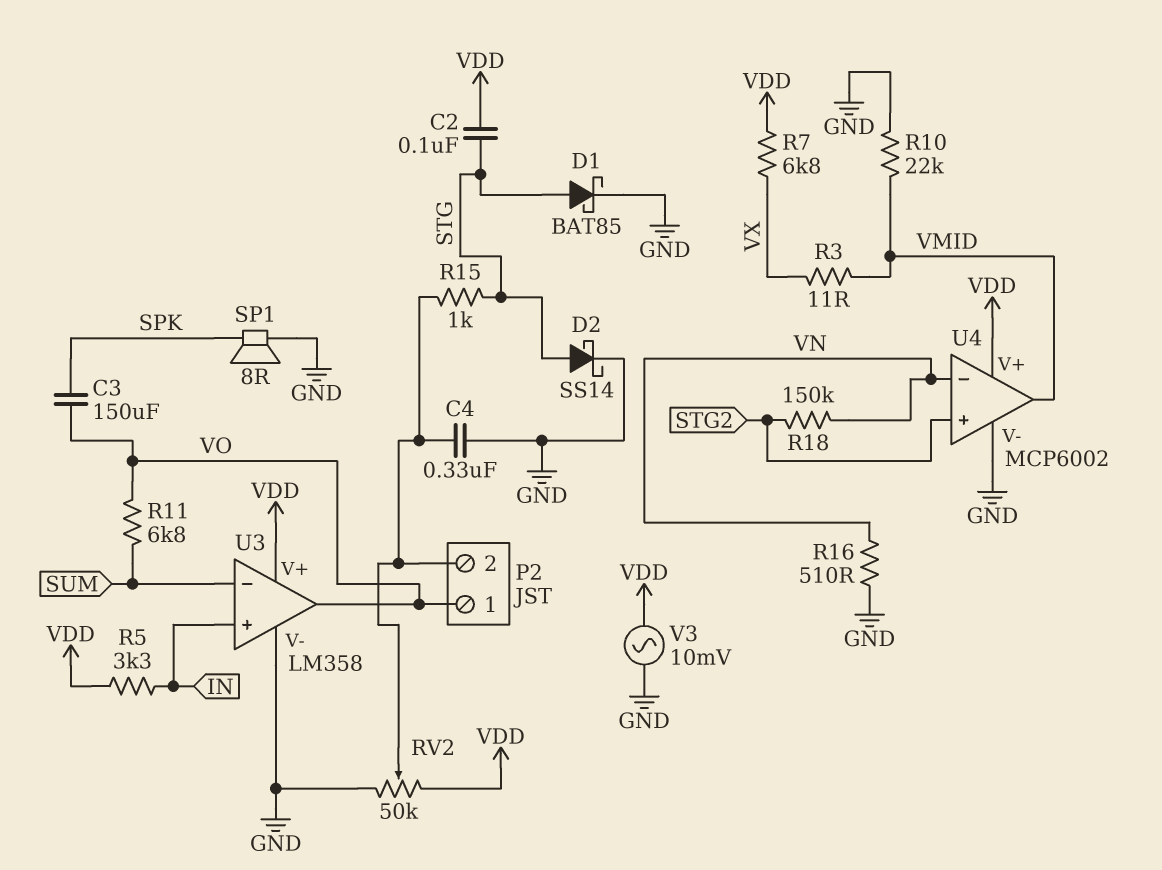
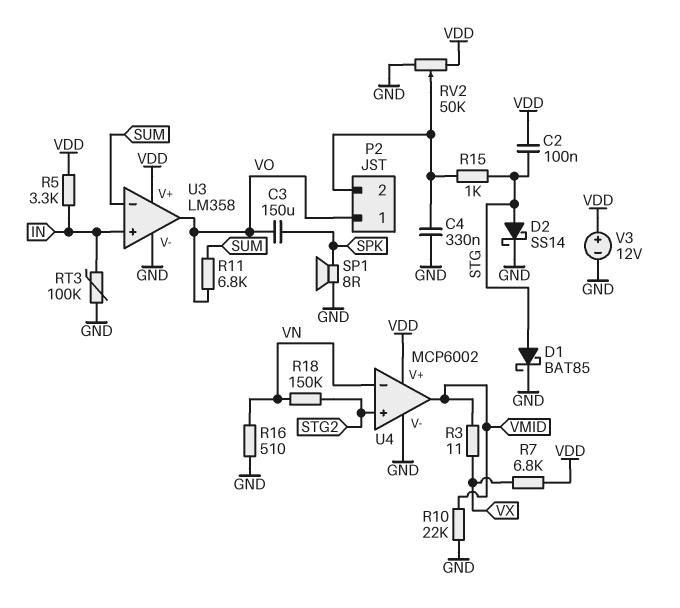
RT3: none -> 100k (GND, IN)
V3: AC 10mV (GND, VDD) -> 12V (plus VDD, minus GND)

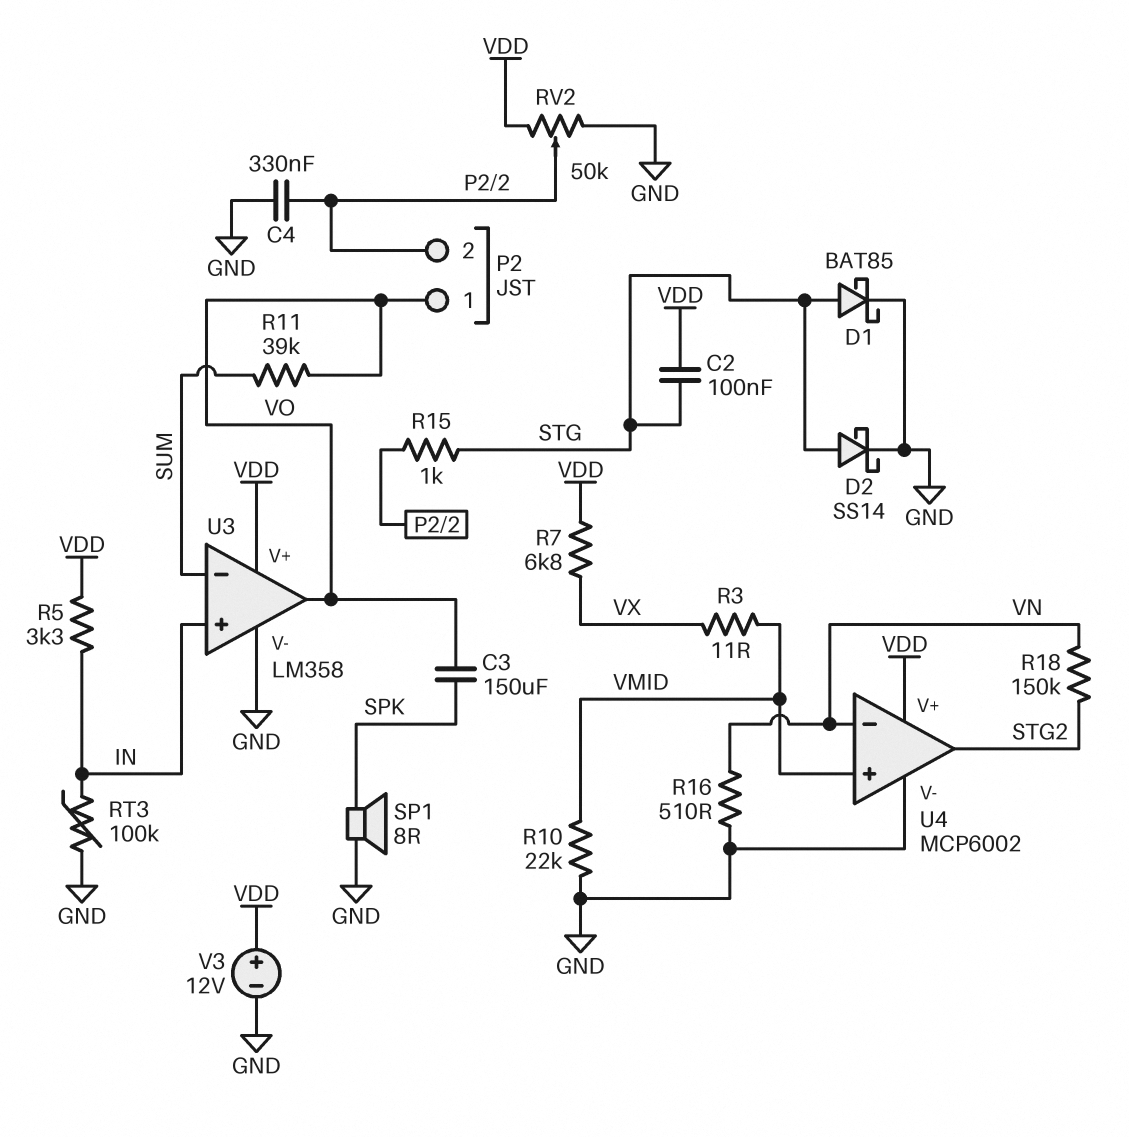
R11: 6.8k (SUM, VO) -> 39k (SUM, VO)
U4 pin in+: STG2 -> VMID
U4 pin out: VMID -> STG2

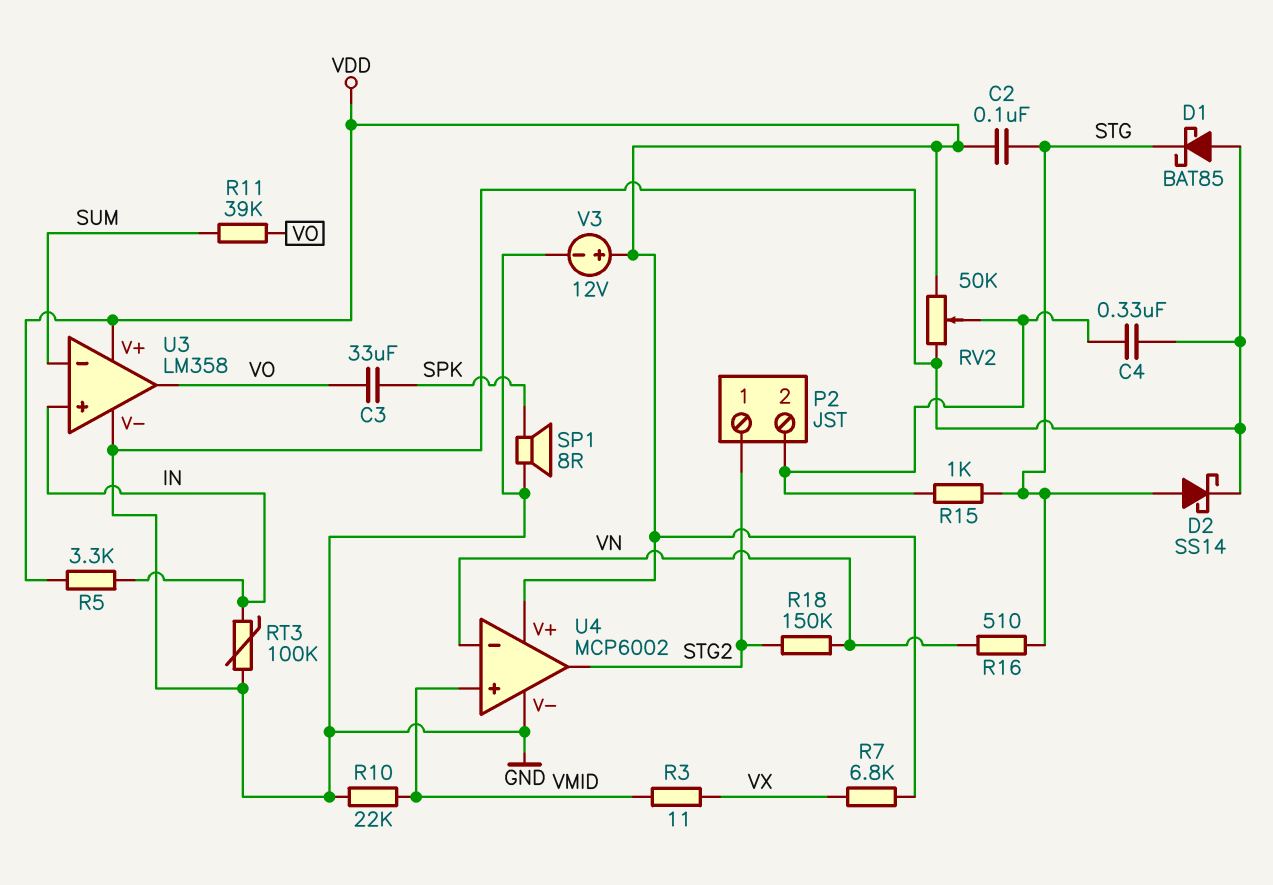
C3: 150uF (SPK, VO) -> 33uF (SPK, VO)
D1: schottky BAT85 (A STG, K GND) -> schottky BAT85 (A GND, K STG)
P2 pin 1: VO -> STG2
R16: 510 (GND, VN) -> 510 (STG, VN)

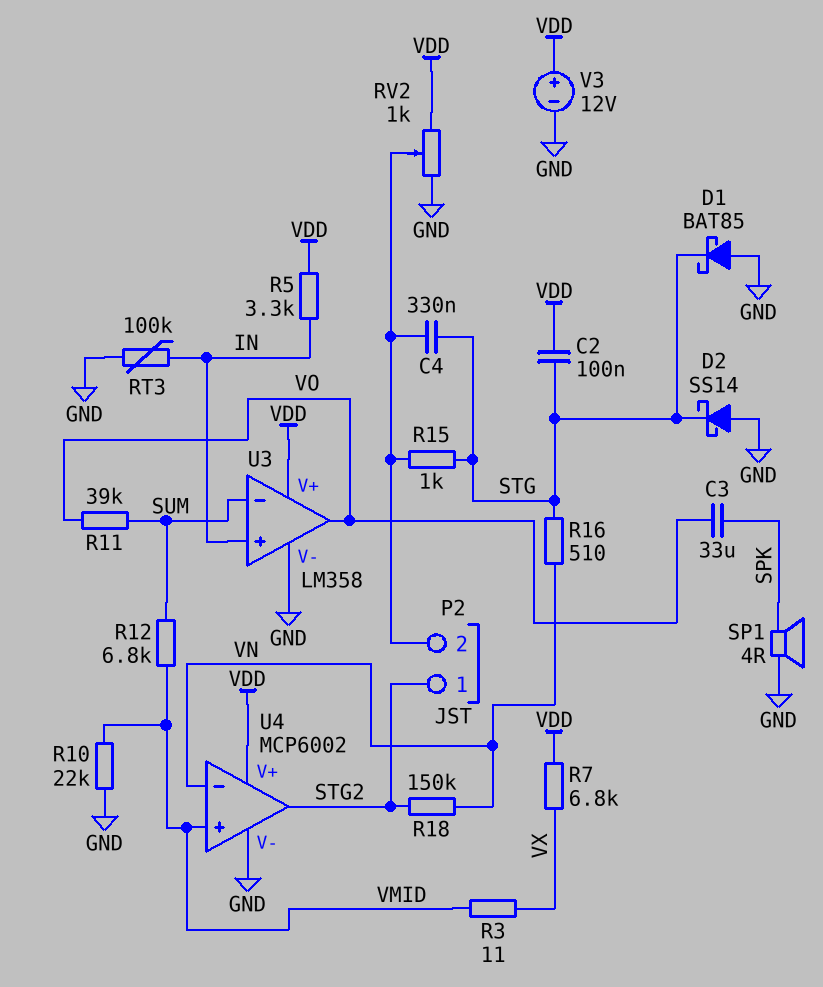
C4: 330nF (GND, P2/2) -> 330nF (P2/2, STG)
D2: schottky SS14 (A STG, K GND) -> schottky SS14 (A GND, K STG)
R12: none -> 6.8k (SUM, VMID)
RV2: 50k (GND, VDD, wiper P2/2) -> 1k (GND, VDD, wiper P2/2)
SP1: speaker 8R (GND, SPK) -> speaker 4R (GND, SPK)

